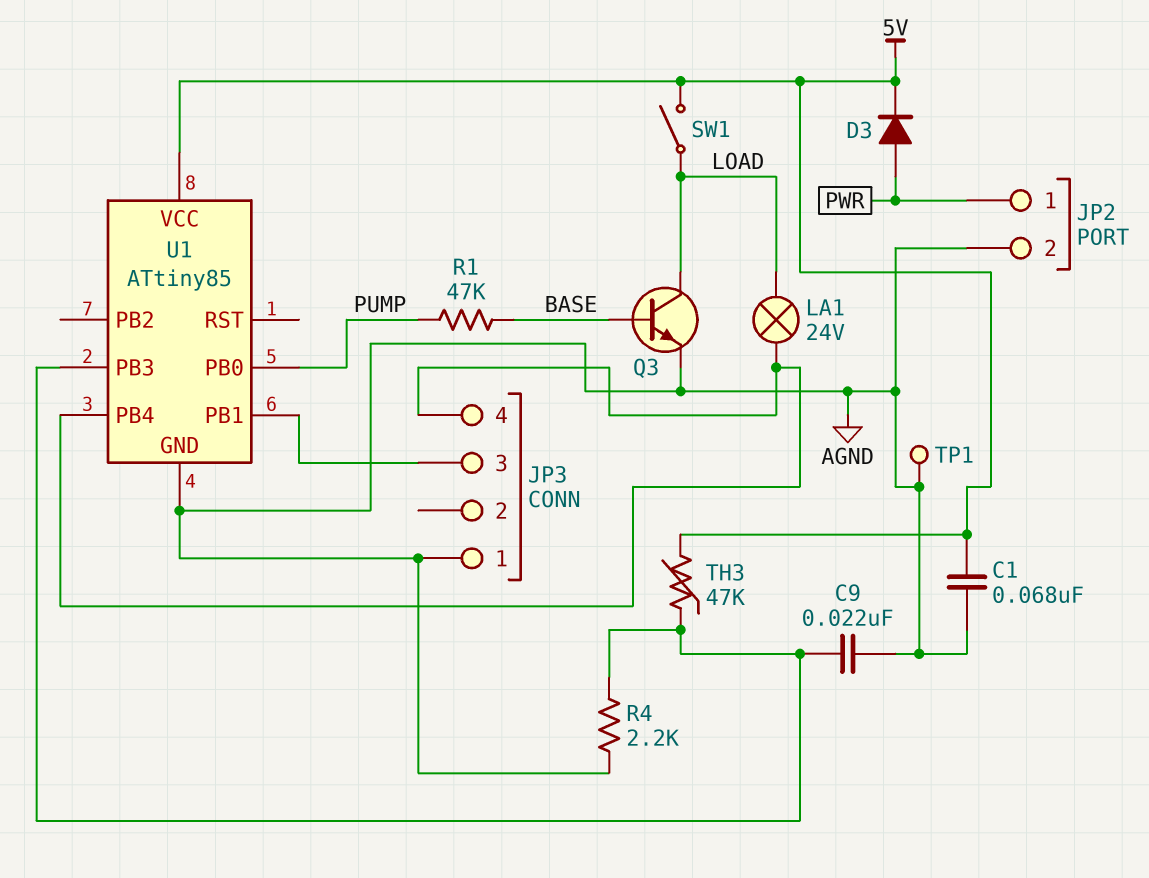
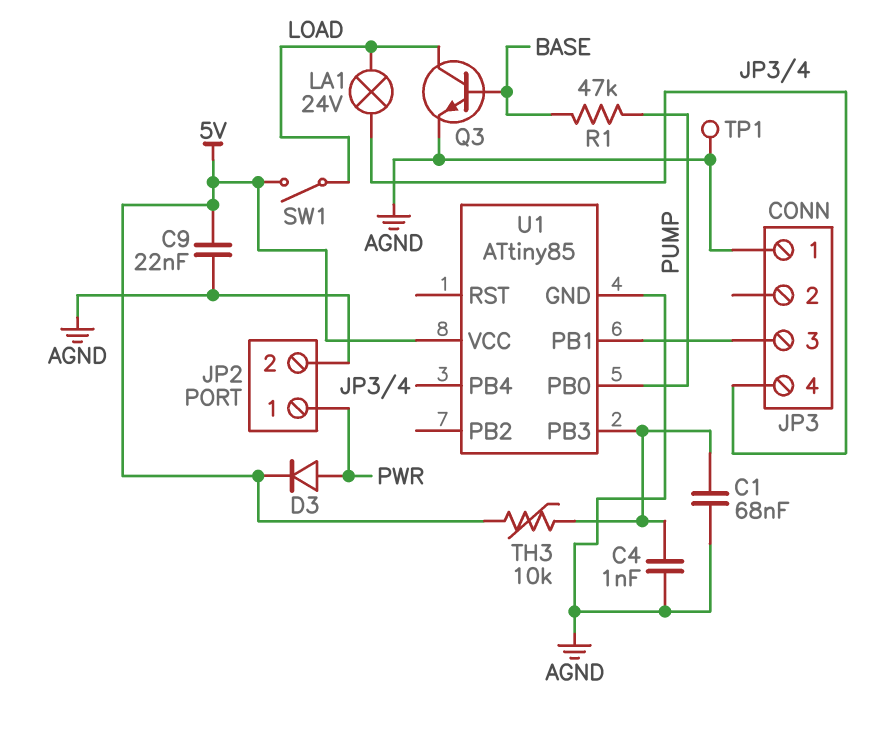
C1: 68nF (5V, AGND) -> 68nF (AGND, U1/PB3)
C4: none -> 1nF (AGND, U1/PB3)
C9: 22nF (AGND, U1/PB3) -> 22nF (5V, AGND)
R4: 2.2k (AGND, U1/PB3) -> none
TH3: 47k (5V, U1/PB3) -> 10k (5V, U1/PB3)

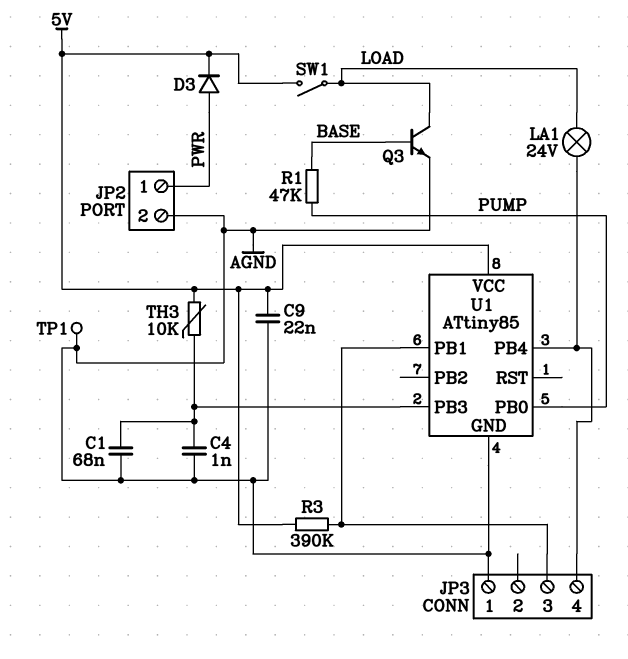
R3: none -> 390k (5V, JP3/3)

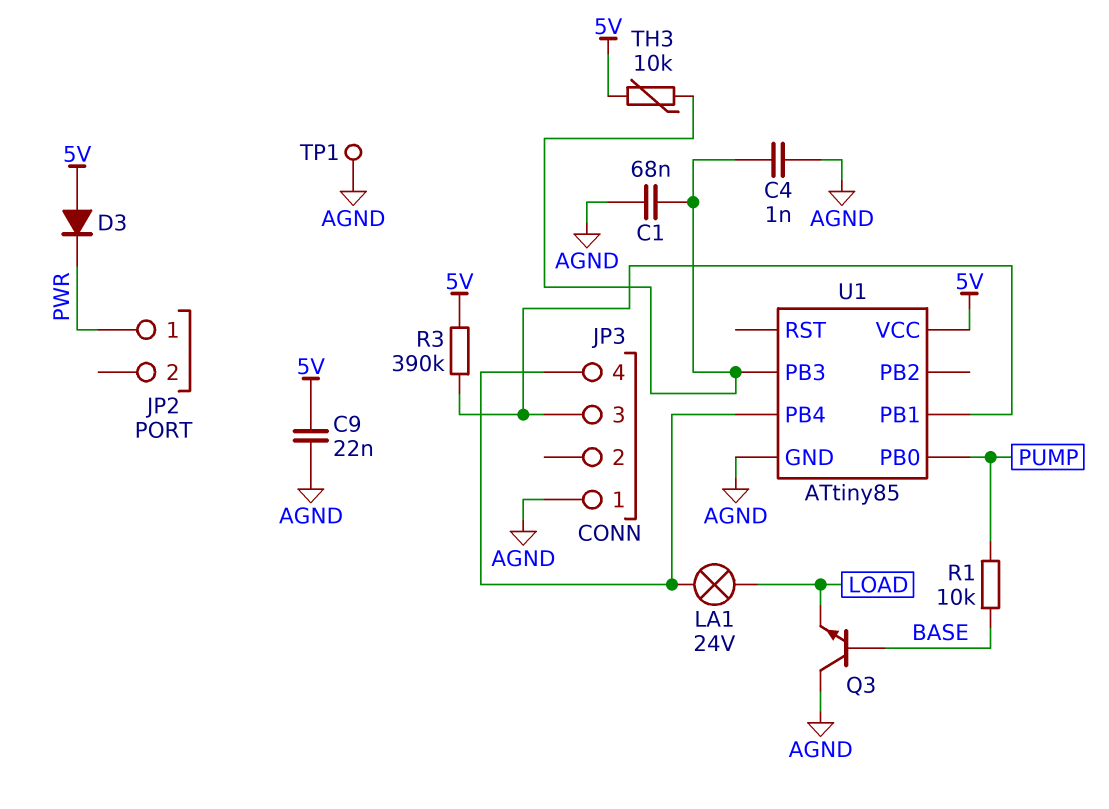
D3: diode (A PWR, K 5V) -> diode (A 5V, K PWR)
JP2 pin 2: AGND -> none
Q3: NPN (B BASE, C LOAD, E AGND) -> NPN (B BASE, C AGND, E LOAD)
R1: 47k (BASE, PUMP) -> 10k (BASE, PUMP)
SW1: switch (5V, LOAD) -> none

